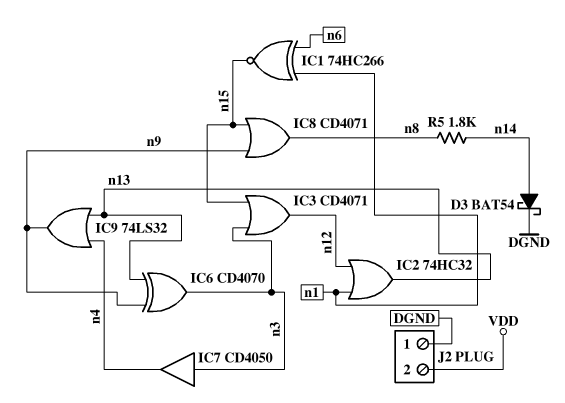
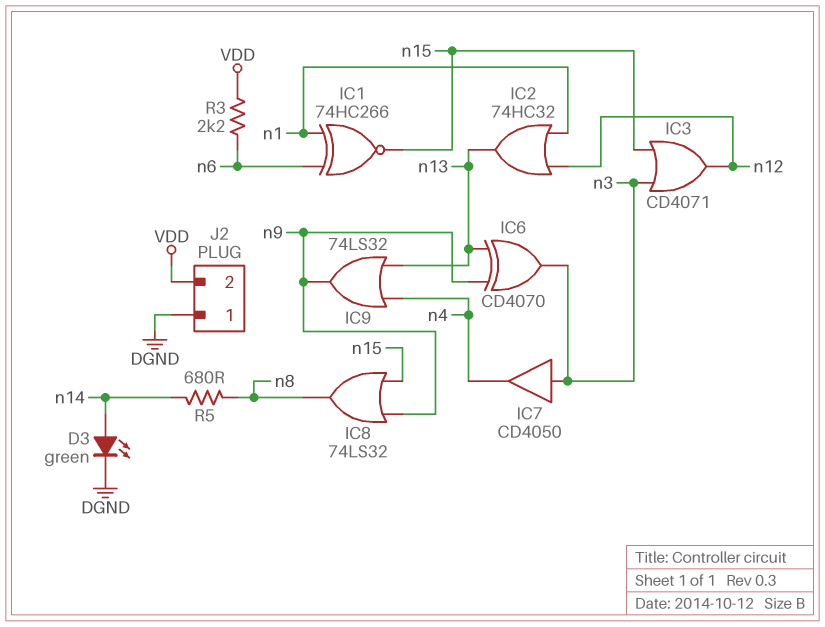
D3: schottky BAT54 (A n14, K DGND) -> LED green (A n14, K DGND)
IC8: OR CD4071 (in n9, in n15, out n8) -> OR 74LS32 (in n9, in n15, out n8)
R3: none -> 2.2k (VDD, n6)
R5: 1.8k (n8, n14) -> 680 (n8, n14)

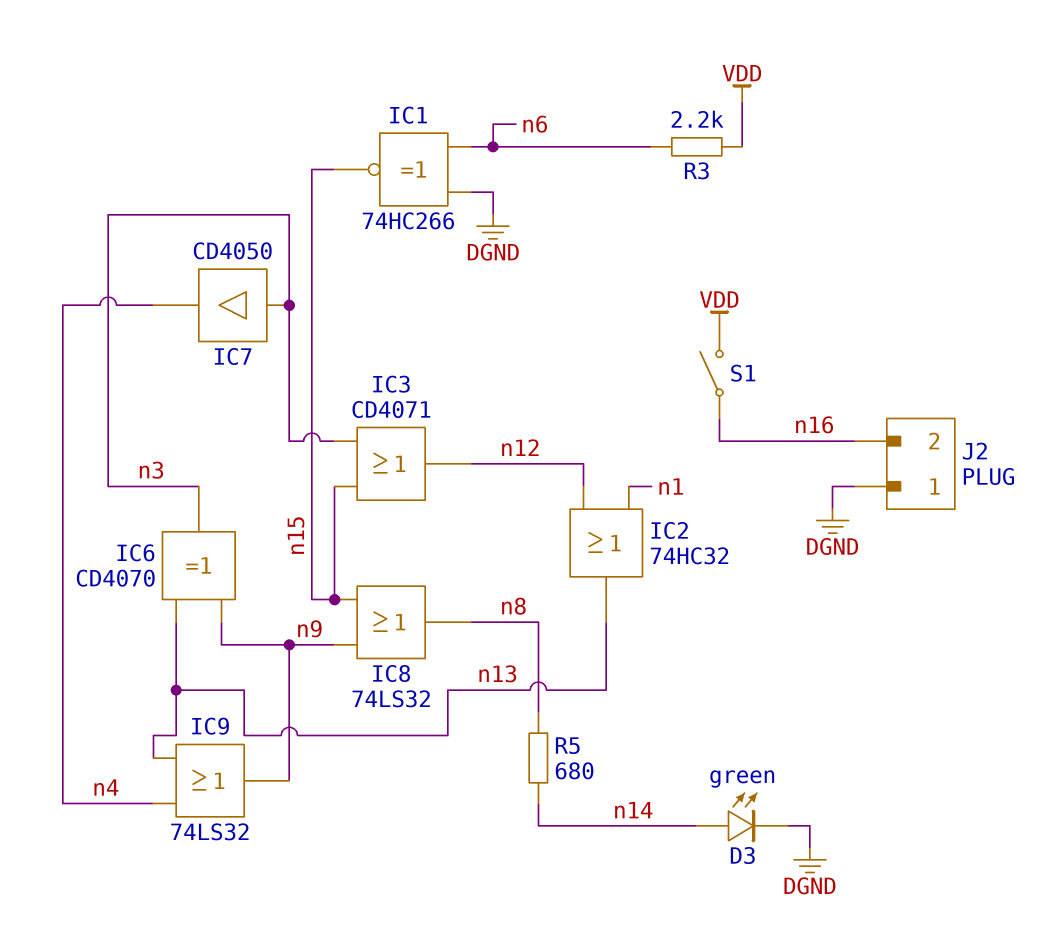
IC1: XNOR 74HC266 (in n1, in n6, out n15) -> XNOR 74HC266 (in DGND, in n6, out n15)
J2 pin 2: VDD -> n16
S1: none -> switch (VDD, n16)

